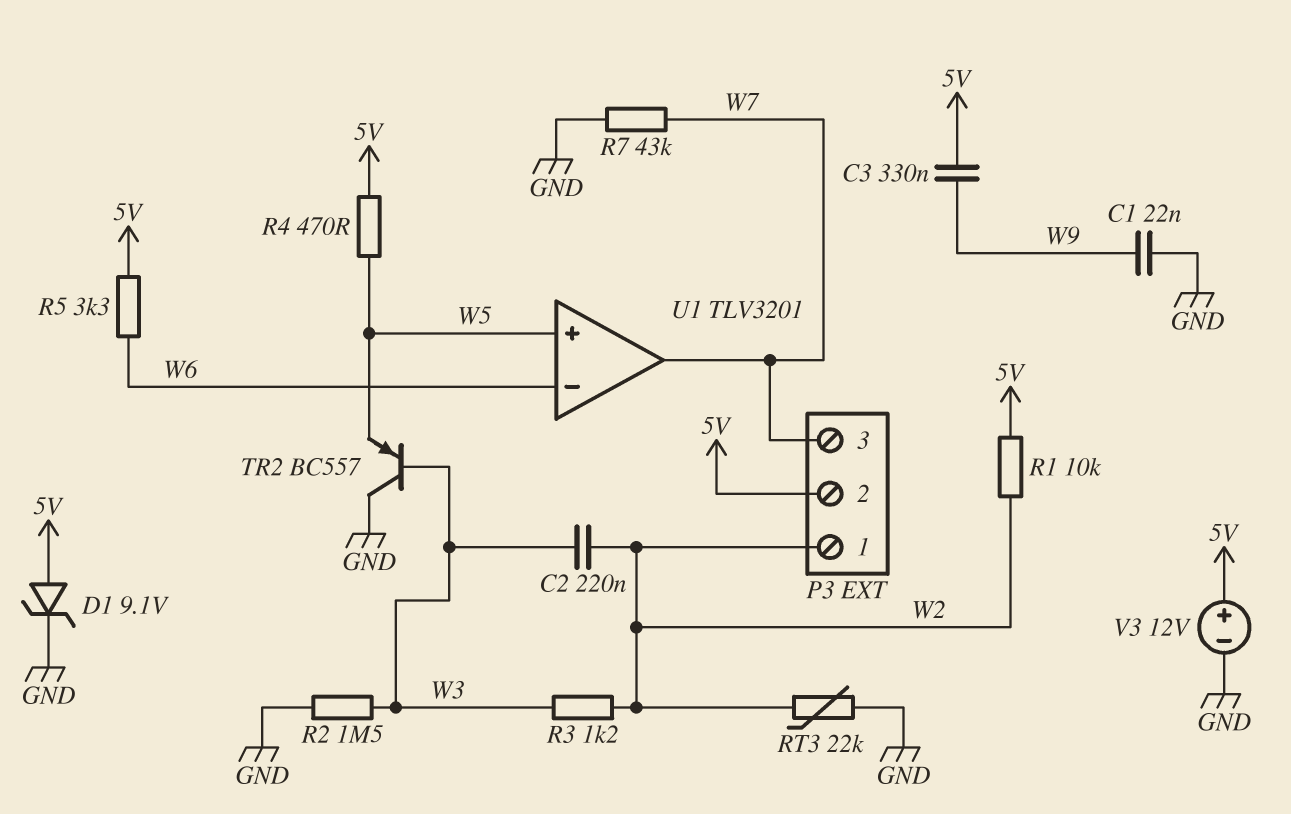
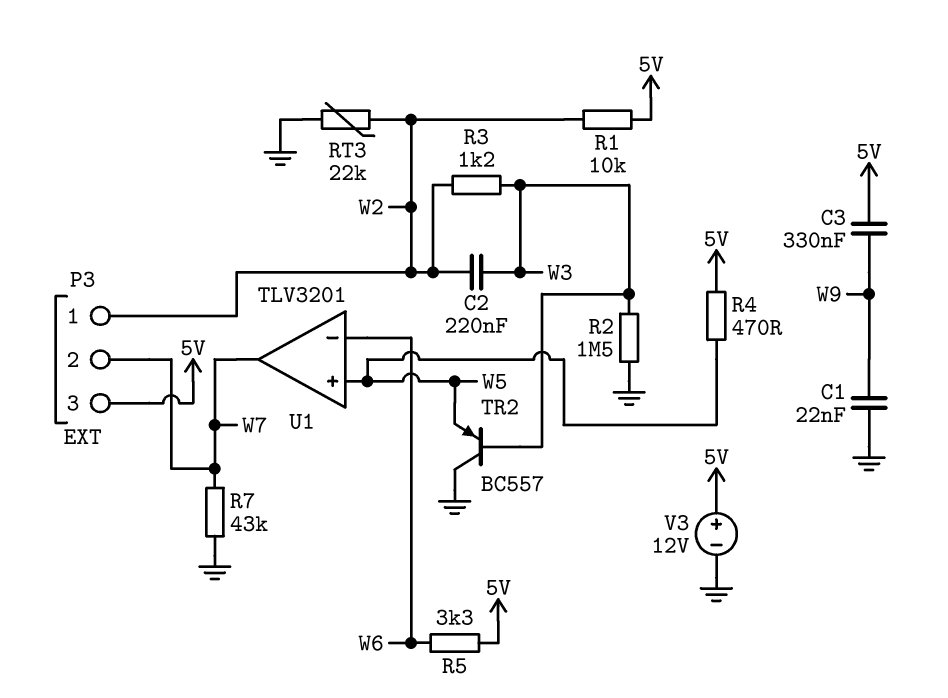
D1: zener 9.1V (A 5V, K GND) -> none
P3 pin 2: 5V -> W7
P3 pin 3: W7 -> 5V

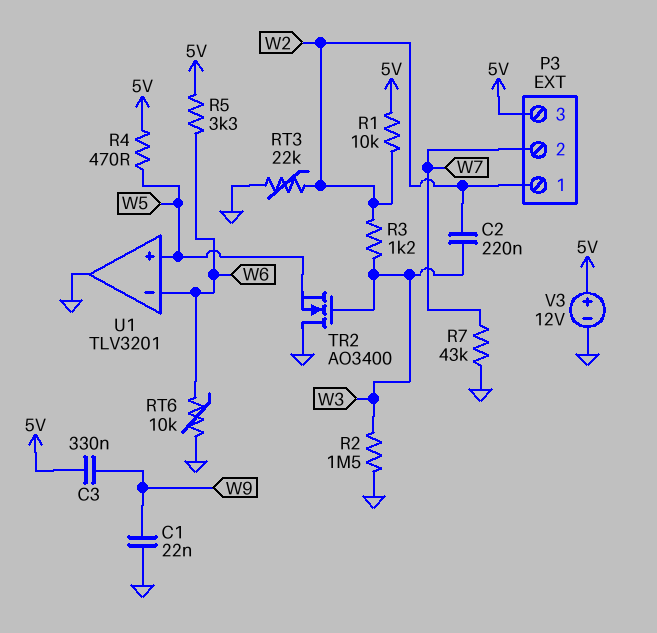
RT6: none -> 10k (GND, W6)
TR2: PNP BC557 (B W3, C GND, E W5) -> NMOS AO3400 (G W3, D GND, S W5)
U1 pin out: W7 -> GND

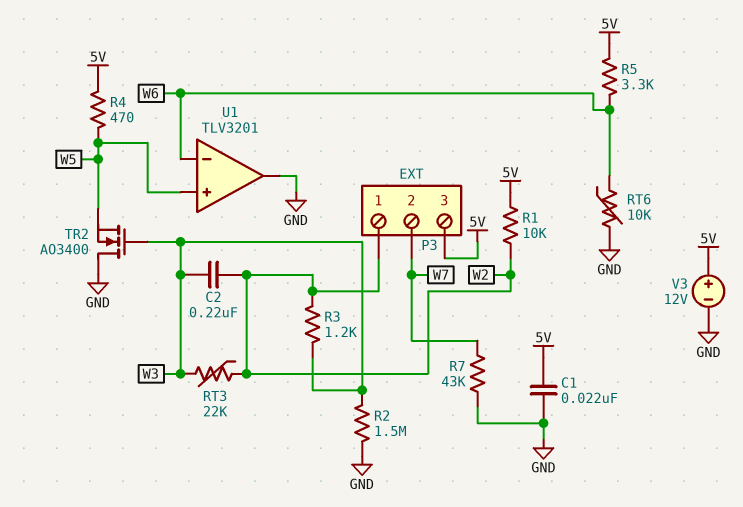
C1: 22nF (GND, W9) -> 22nF (5V, GND)
C3: 330nF (5V, W9) -> none
RT3: 22k (GND, W2) -> 22k (W2, W3)

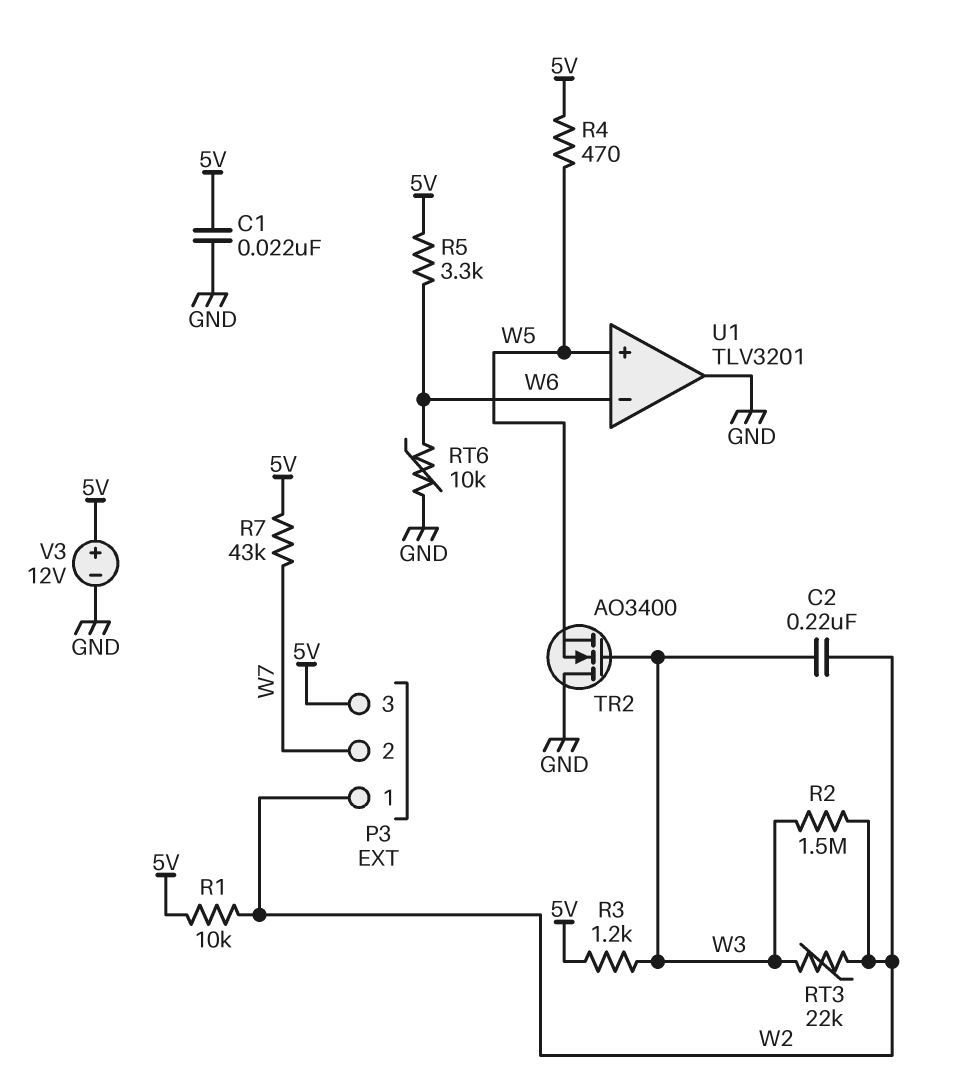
R2: 1.5M (GND, W3) -> 1.5M (W2, W3)
R3: 1.2k (W2, W3) -> 1.2k (5V, W3)
R7: 43k (GND, W7) -> 43k (5V, W7)

